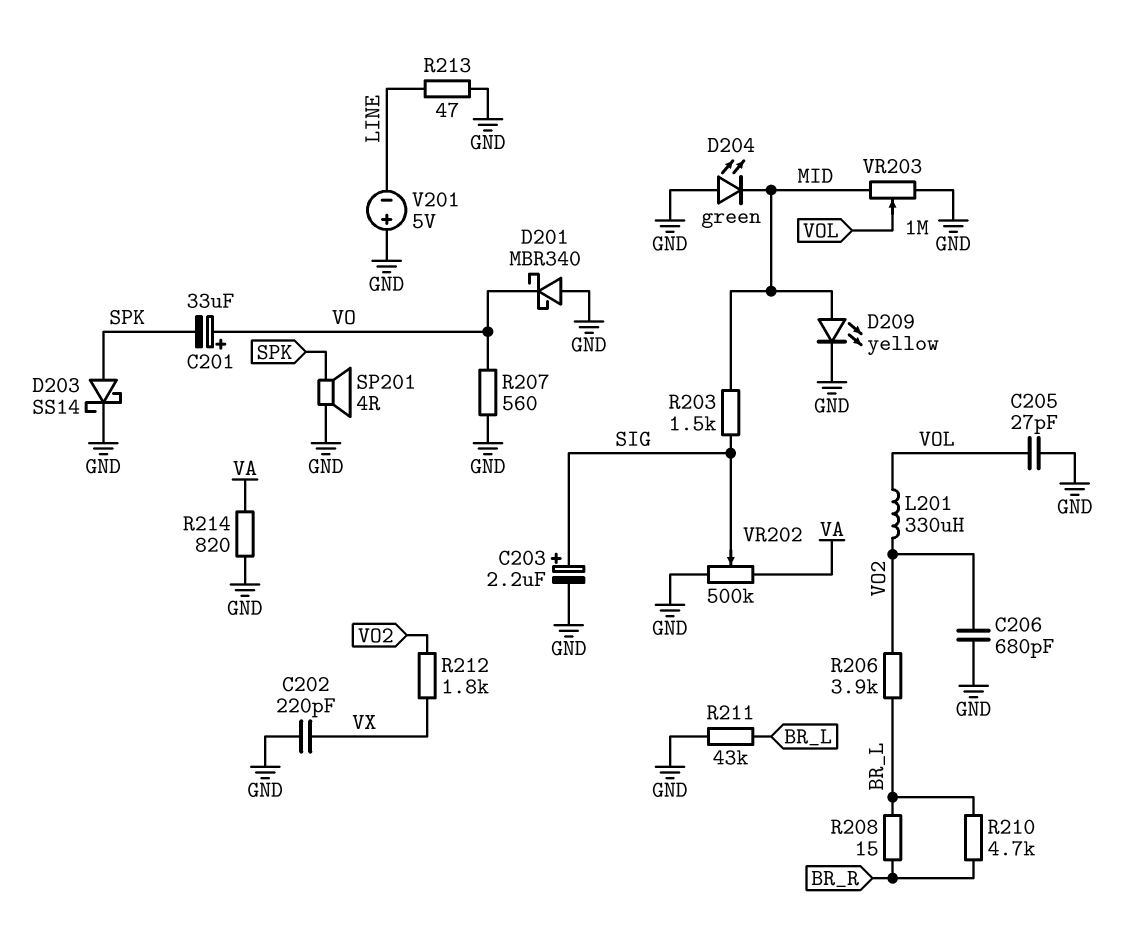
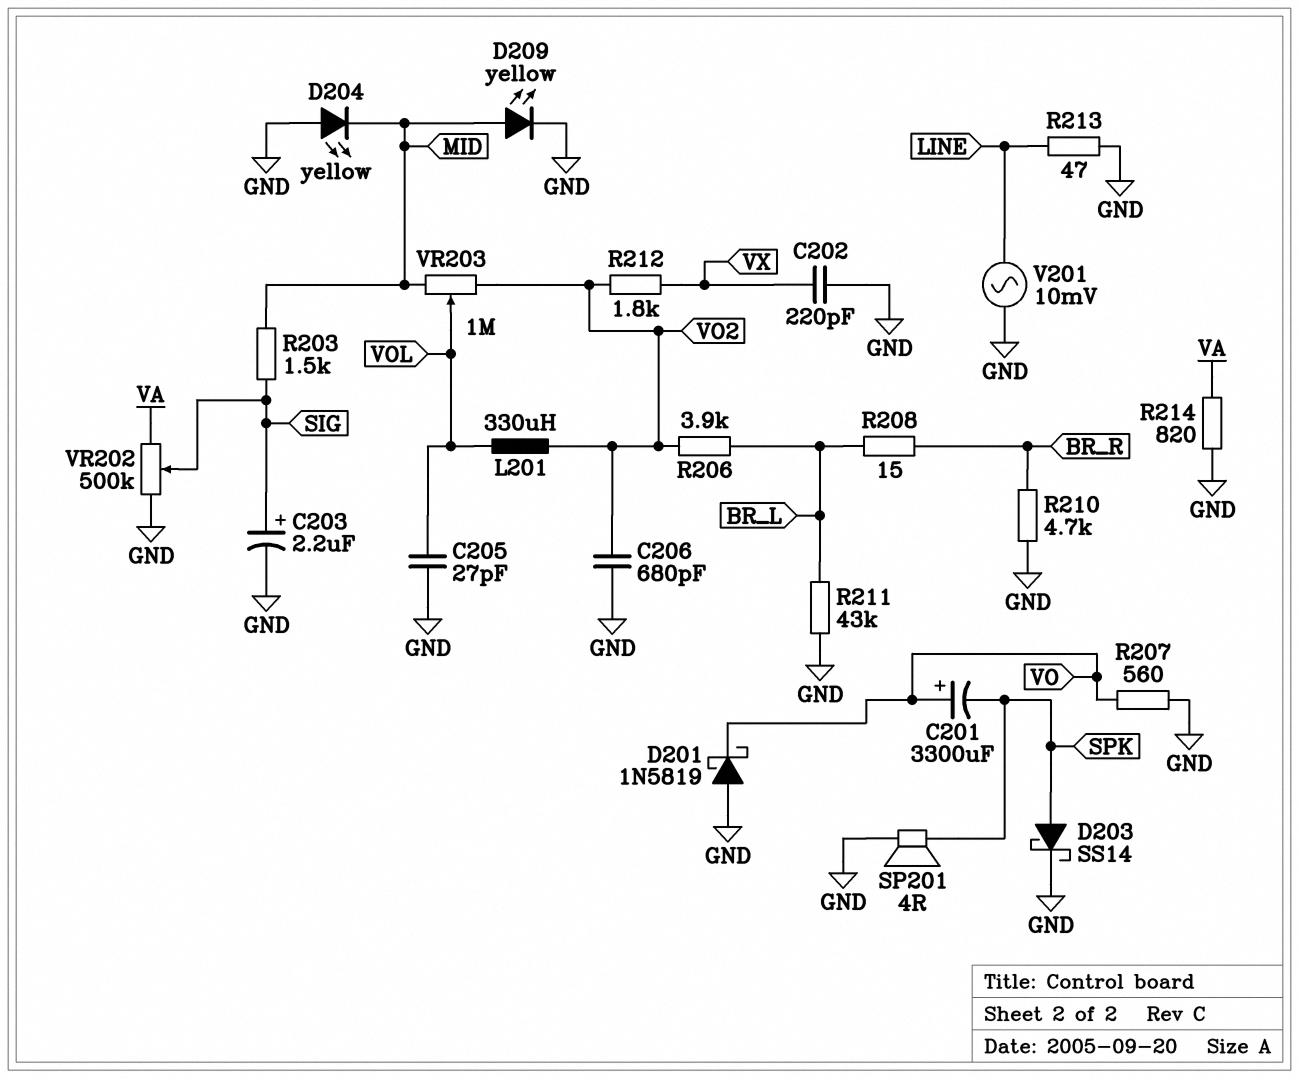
C201: 33uF (plus VO, minus SPK) -> 3300uF (plus VO, minus SPK)
D201: schottky MBR340 (A GND, K VO) -> schottky 1N5819 (A GND, K VO)
D204: LED green (A GND, K MID) -> LED yellow (A GND, K MID)
R210: 4.7k (BR_L, BR_R) -> 4.7k (BR_R, GND)
V201: 5V (plus GND, minus LINE) -> AC 10mV (GND, LINE)
VR203: 1M (GND, MID, wiper VOL) -> 1M (MID, VO2, wiper VOL)

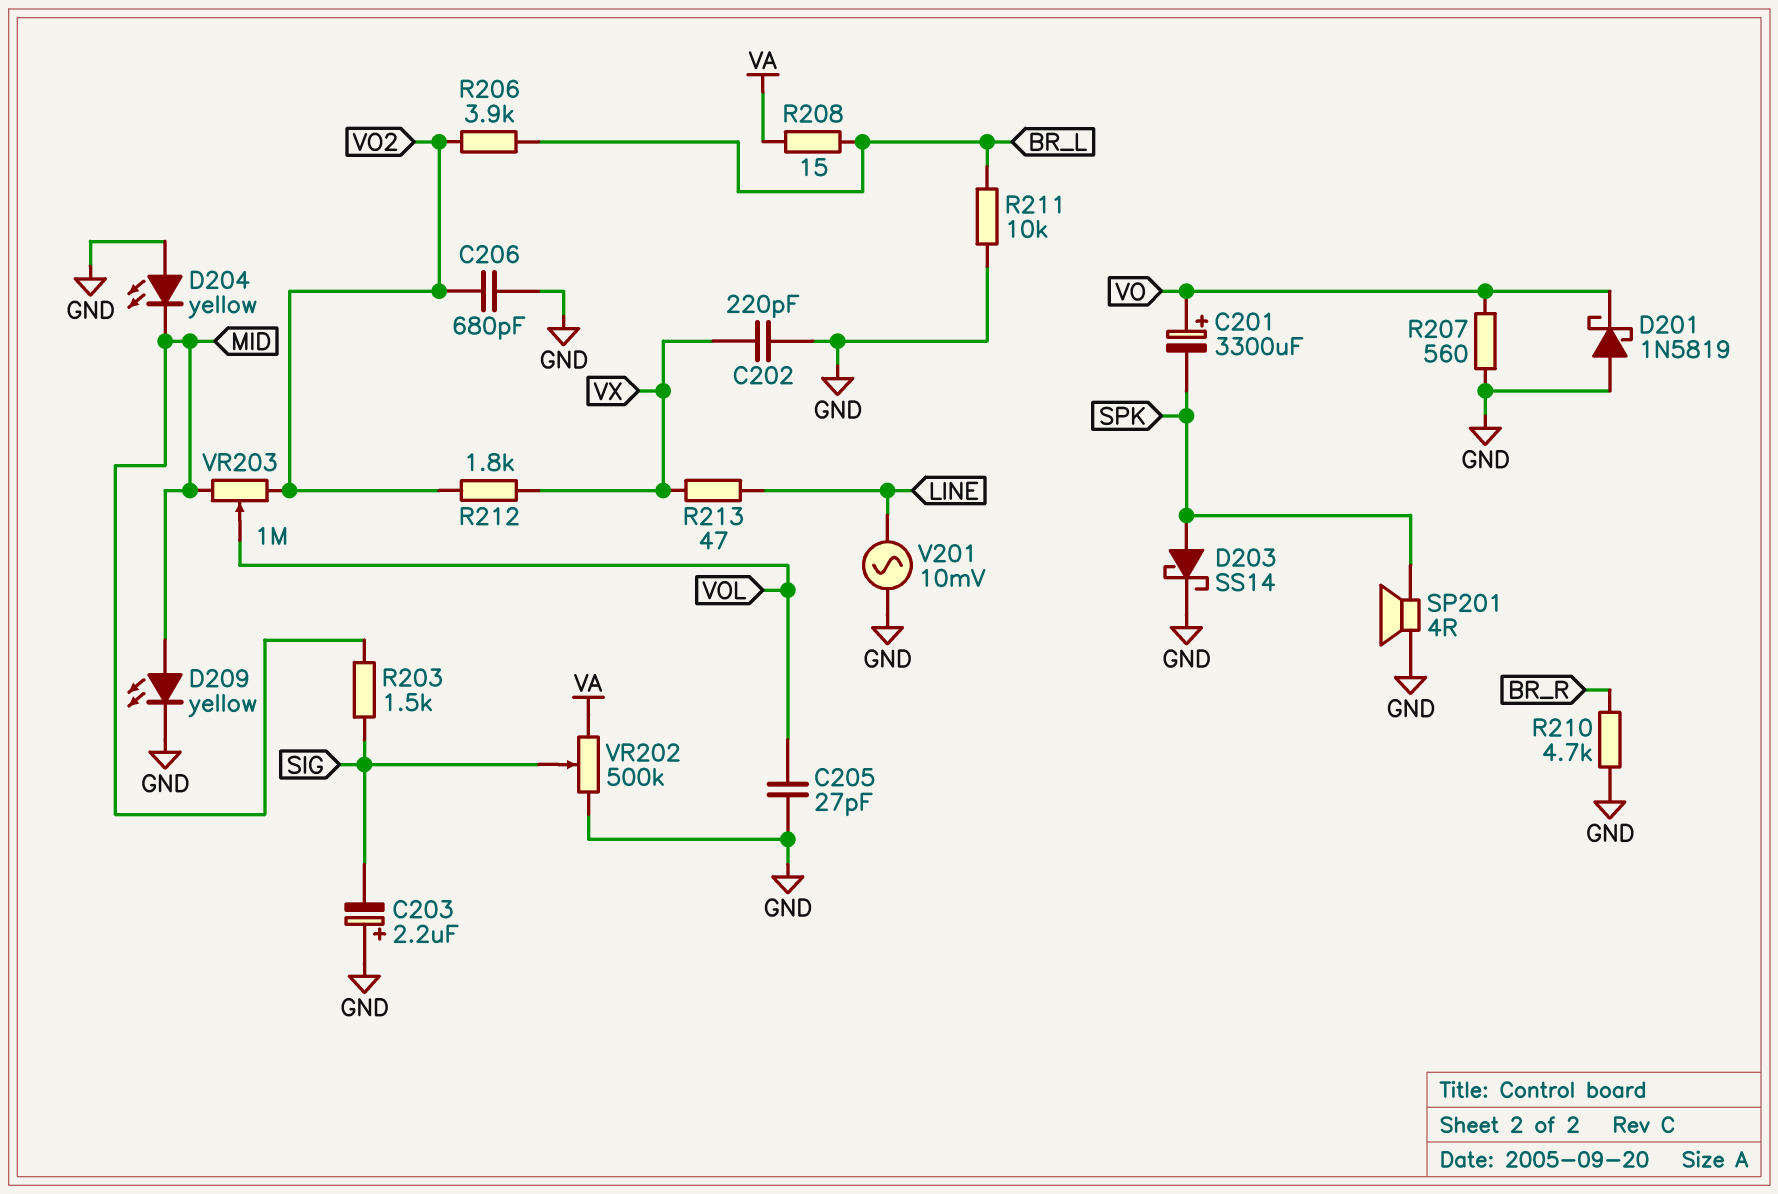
C203: 2.2uF (plus SIG, minus GND) -> 2.2uF (plus GND, minus SIG)
L201: 330uH (VO2, VOL) -> none
R208: 15 (BR_L, BR_R) -> 15 (BR_L, VA)
R211: 43k (BR_L, GND) -> 10k (BR_L, GND)
R213: 47 (GND, LINE) -> 47 (LINE, VX)
R214: 820 (GND, VA) -> none

